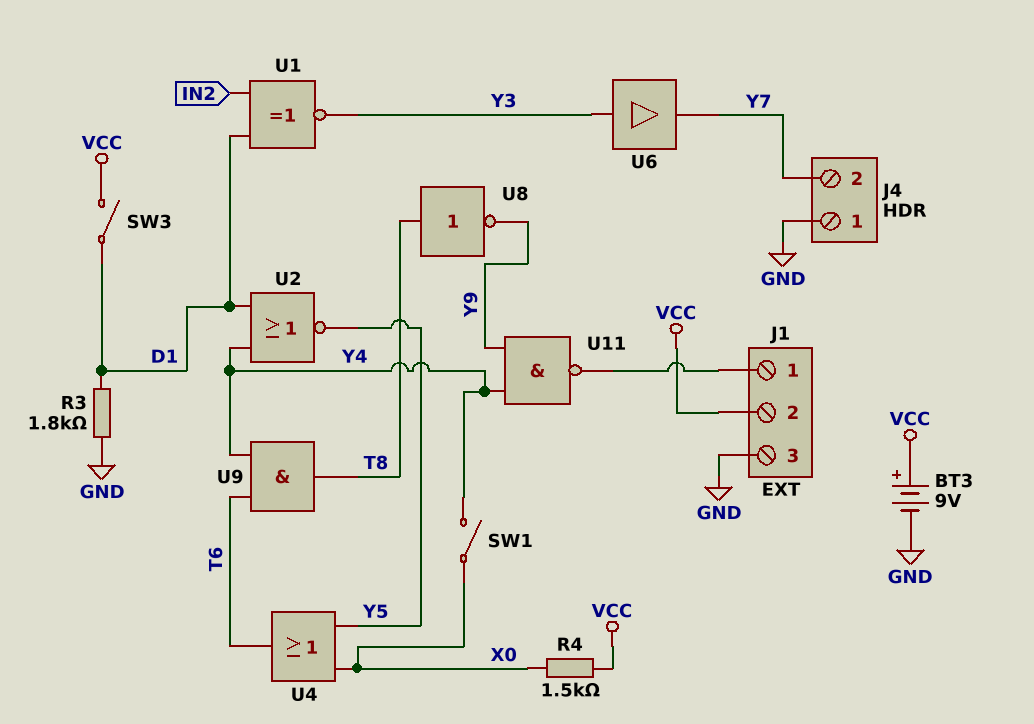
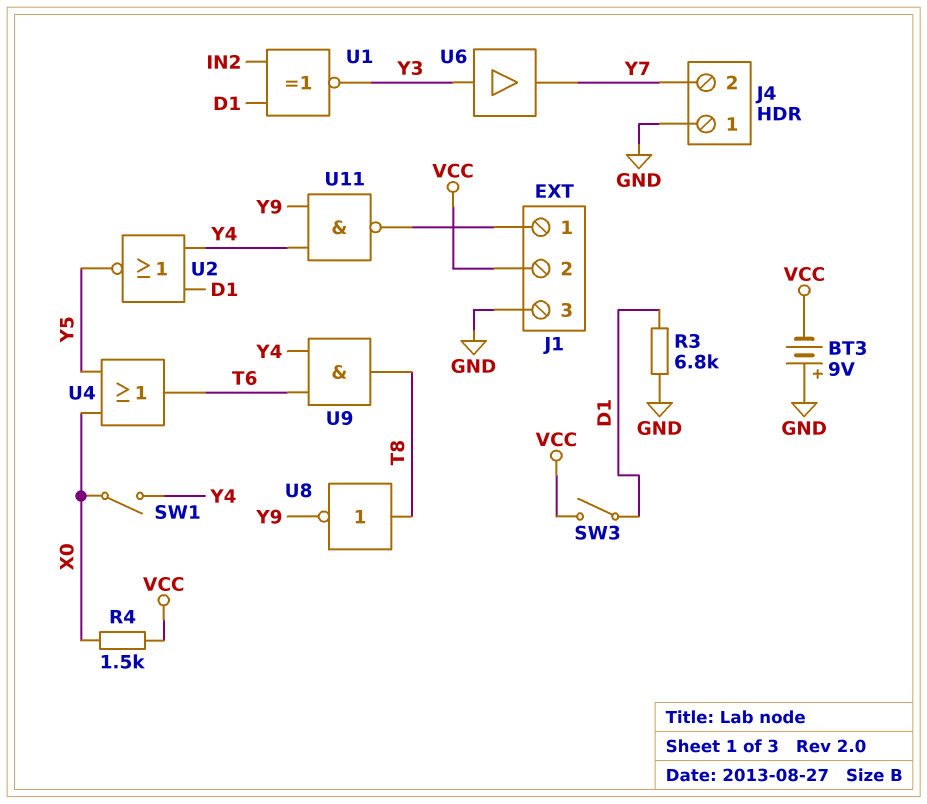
BT3: 9V (plus VCC, minus GND) -> 9V (plus GND, minus VCC)
R3: 1.8k (D1, GND) -> 6.8k (D1, GND)

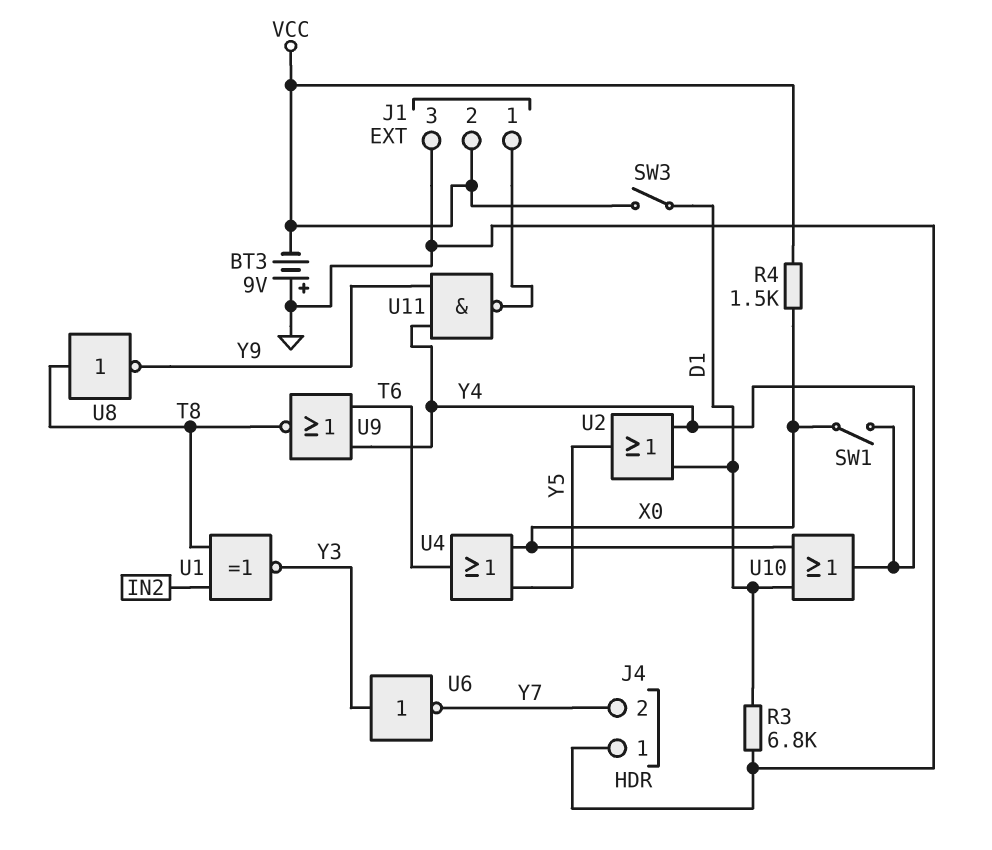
U1: XNOR (in D1, in IN2, out Y3) -> XNOR (in IN2, in T8, out Y3)
U2: NOR (in D1, in Y4, out Y5) -> OR (in D1, in Y4, out Y5)
U6: buffer (in Y3, out Y7) -> NOT (in Y3, out Y7)
U9: AND (in T6, in Y4, out T8) -> NOR (in T6, in Y4, out T8)
U10: none -> OR (in D1, in X0, out Y4)

